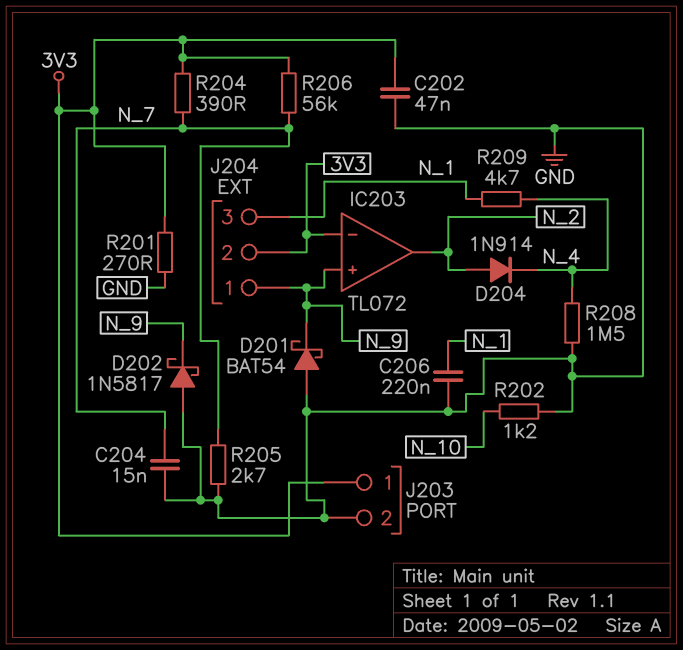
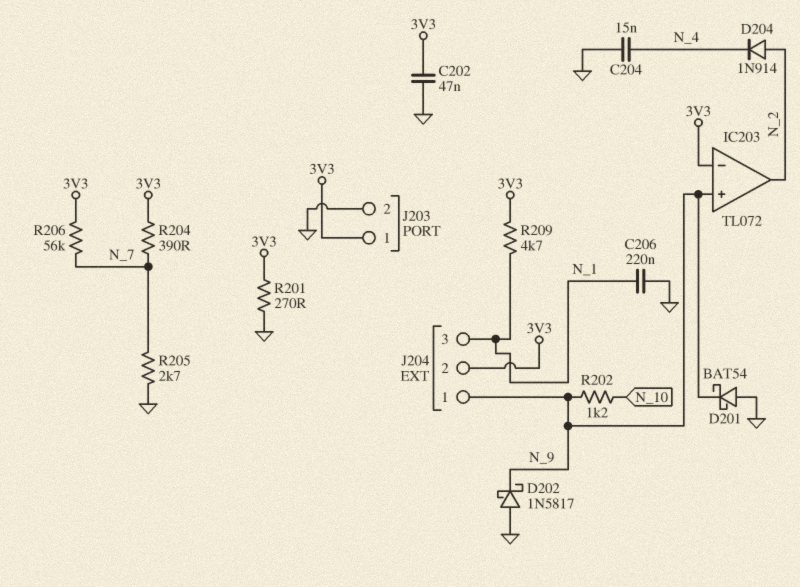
C204: 15nF (GND, N_7) -> 15nF (GND, N_4)
R202: 1.2k (GND, N_10) -> 1.2k (N_9, N_10)
R208: 1.5M (GND, N_4) -> none
R209: 4.7k (N_1, N_4) -> 4.7k (3V3, N_1)

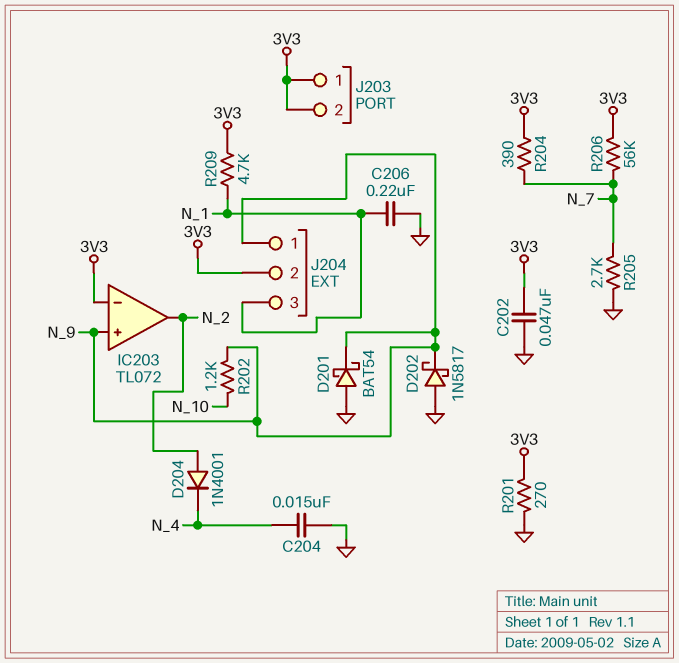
D204: diode 1N914 (A N_2, K N_4) -> diode 1N4001 (A N_2, K N_4)
J203 pin 2: GND -> 3V3

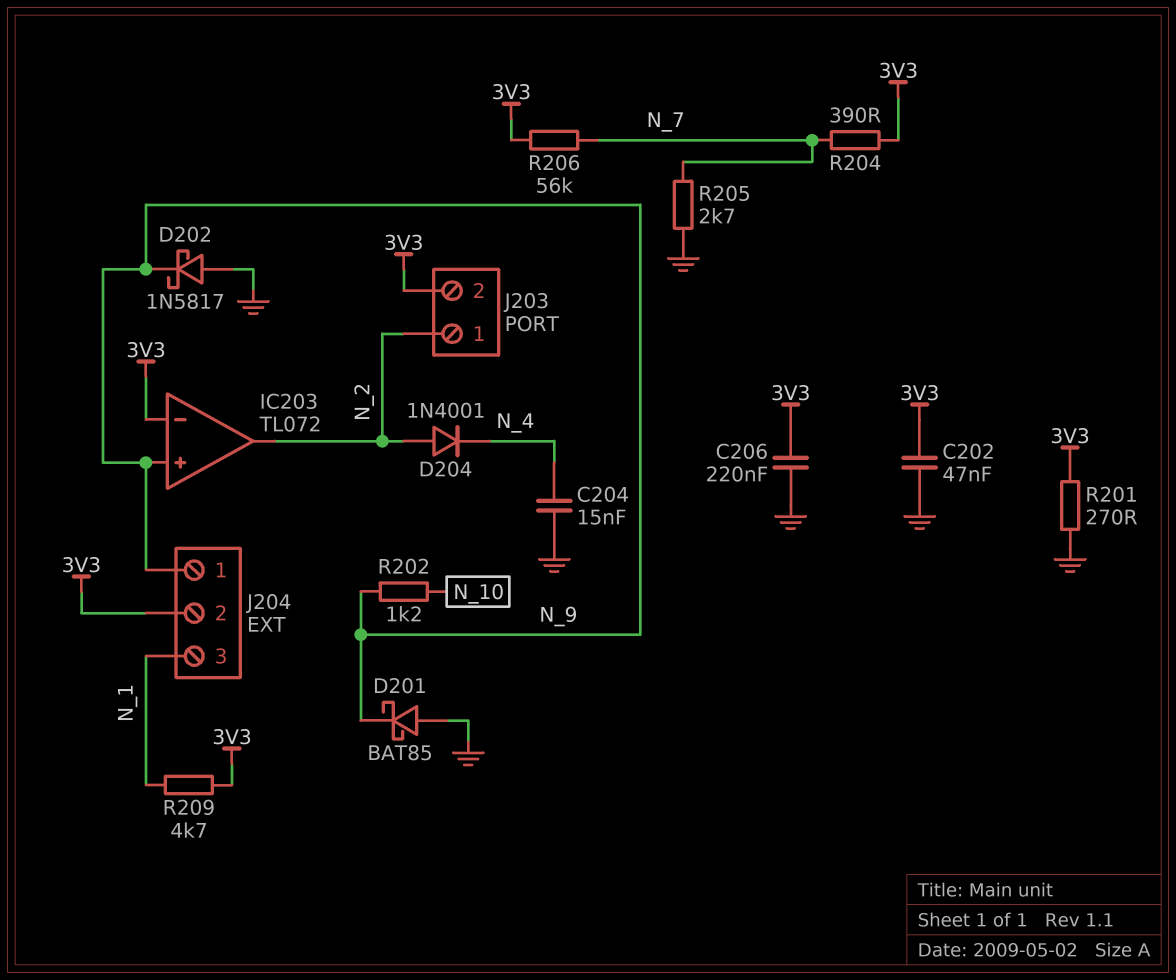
C206: 220nF (GND, N_1) -> 220nF (3V3, GND)
D201: schottky BAT54 (A GND, K N_9) -> schottky BAT85 (A GND, K N_9)
J203 pin 1: 3V3 -> N_2

